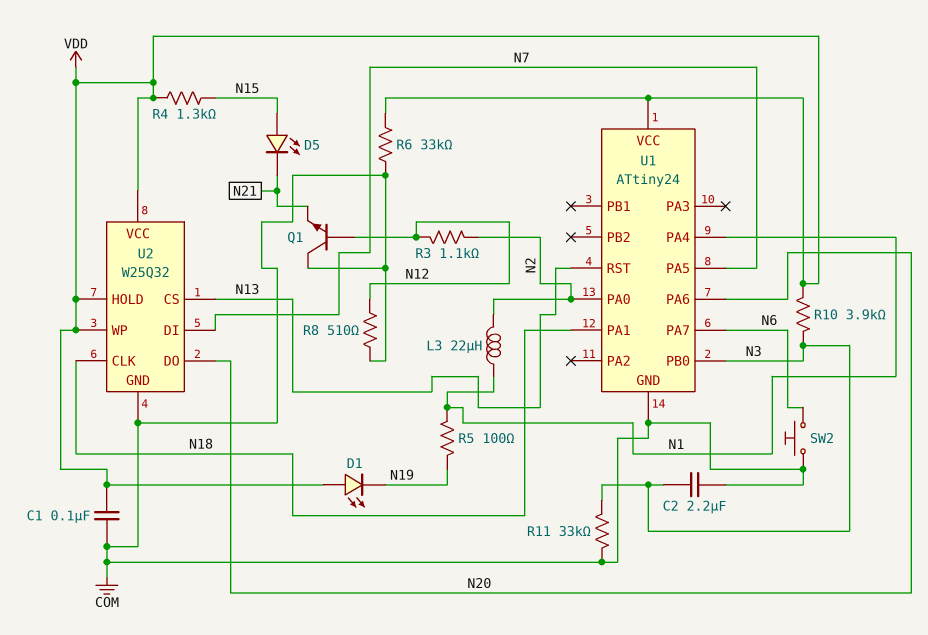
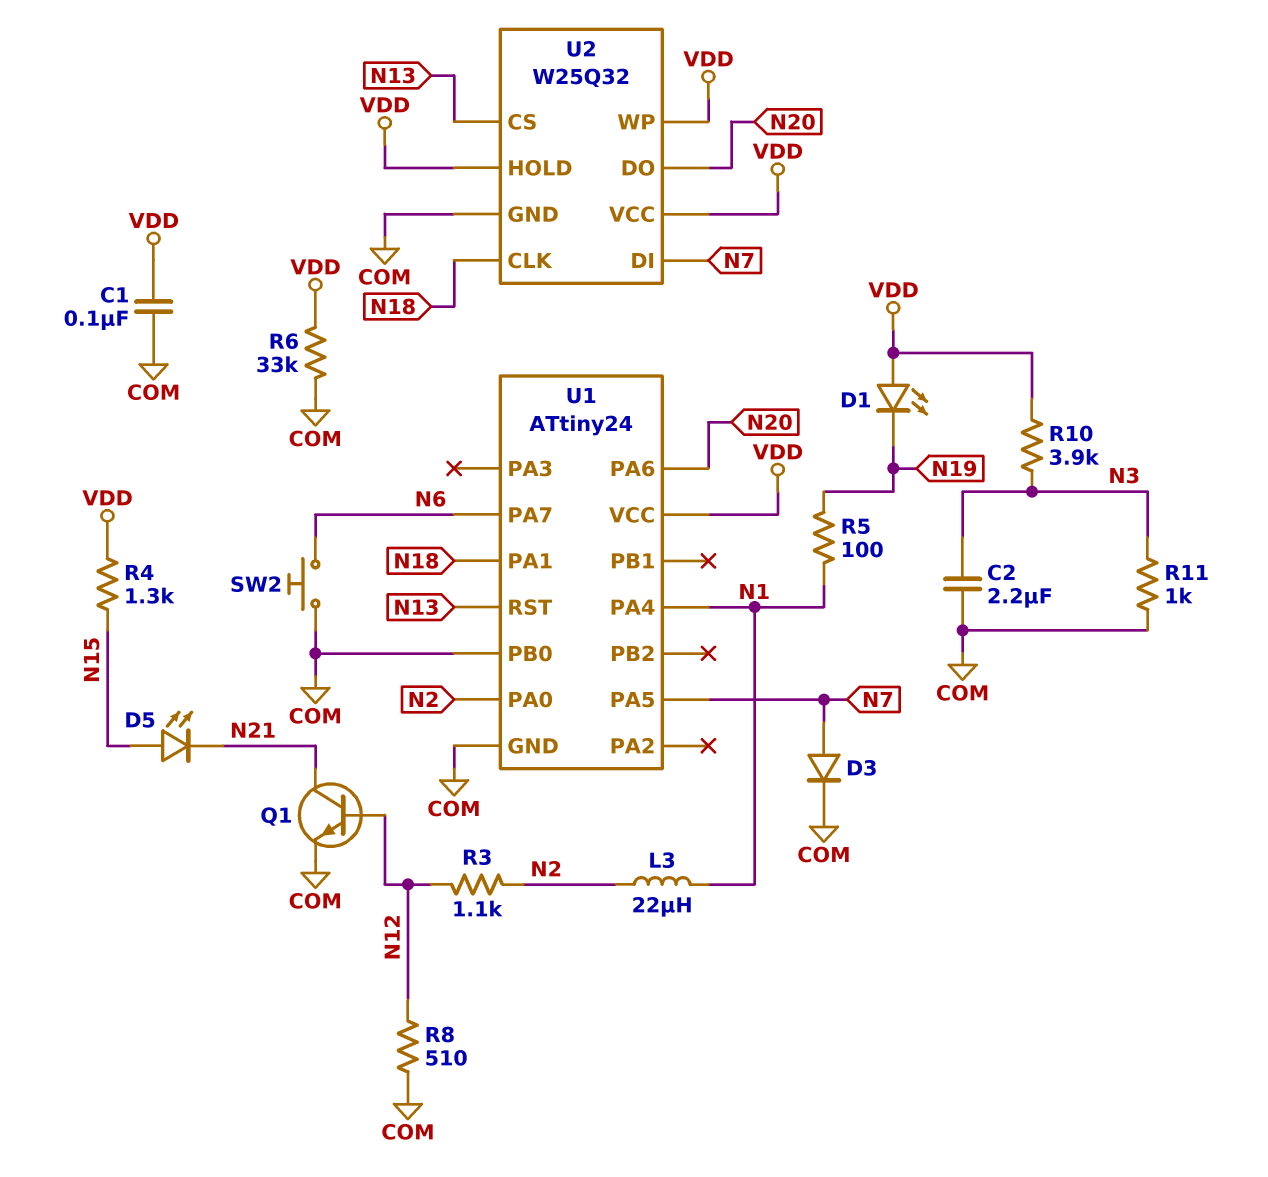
D3: none -> diode (A N7, K COM)
Q1: NPN (B N12, C COM, E N21) -> NPN (B N12, C N21, E COM)
R11: 33k (COM, N3) -> 1k (COM, N3)
U1 pin PB0: N3 -> COM

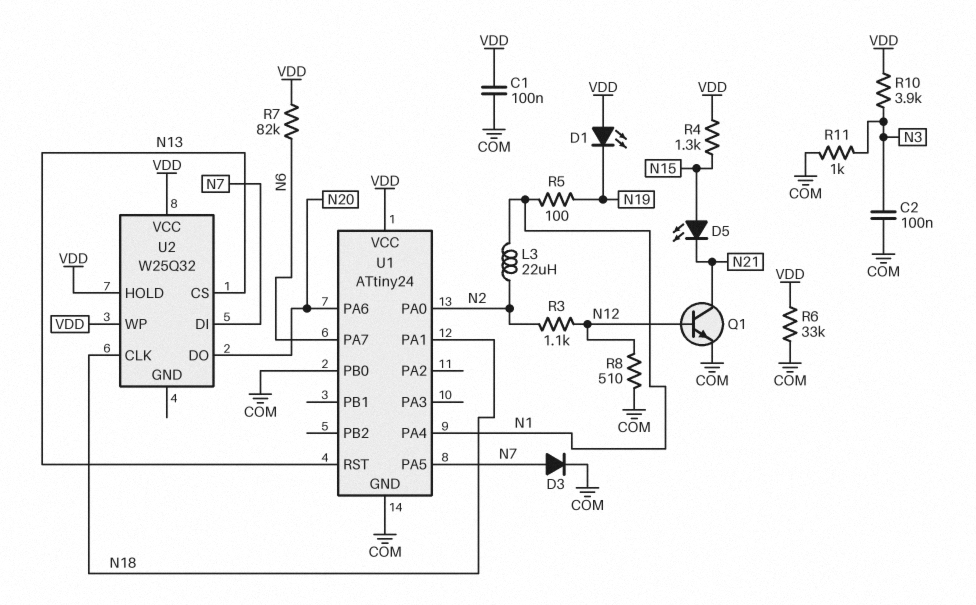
C2: 2.2uF (COM, N3) -> 100nF (COM, N3)
R7: none -> 82k (N6, VDD)
SW2: button (COM, N6) -> none
U2 pin GND: COM -> none

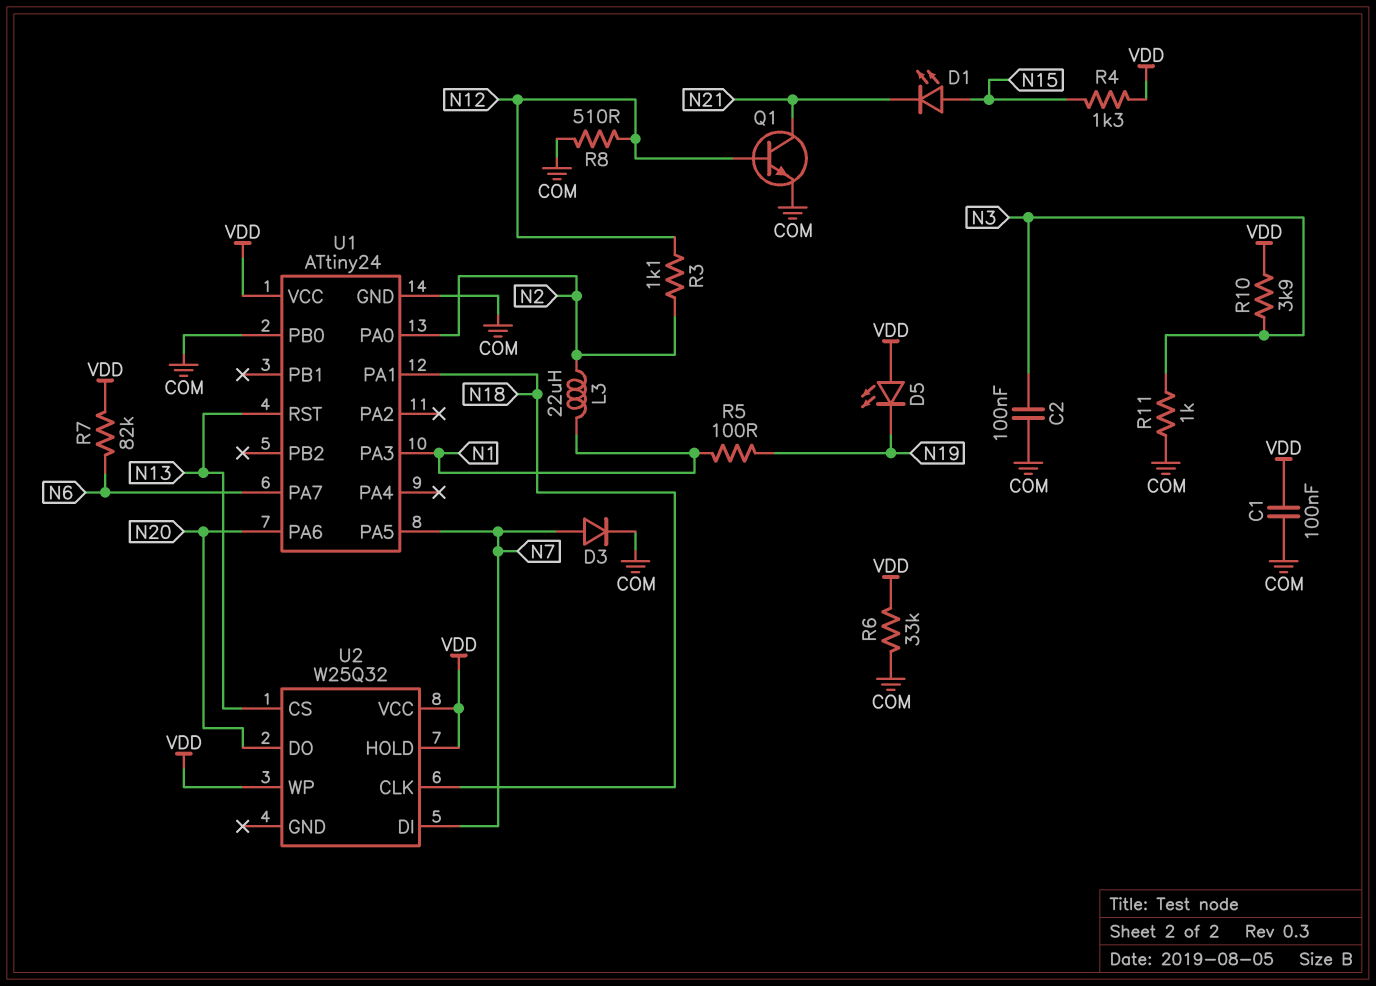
D1: LED (A VDD, K N19) -> LED (A N15, K N21)
D5: LED (A N15, K N21) -> LED (A VDD, K N19)
U1 pin PA3: none -> N1
U1 pin PA4: N1 -> none

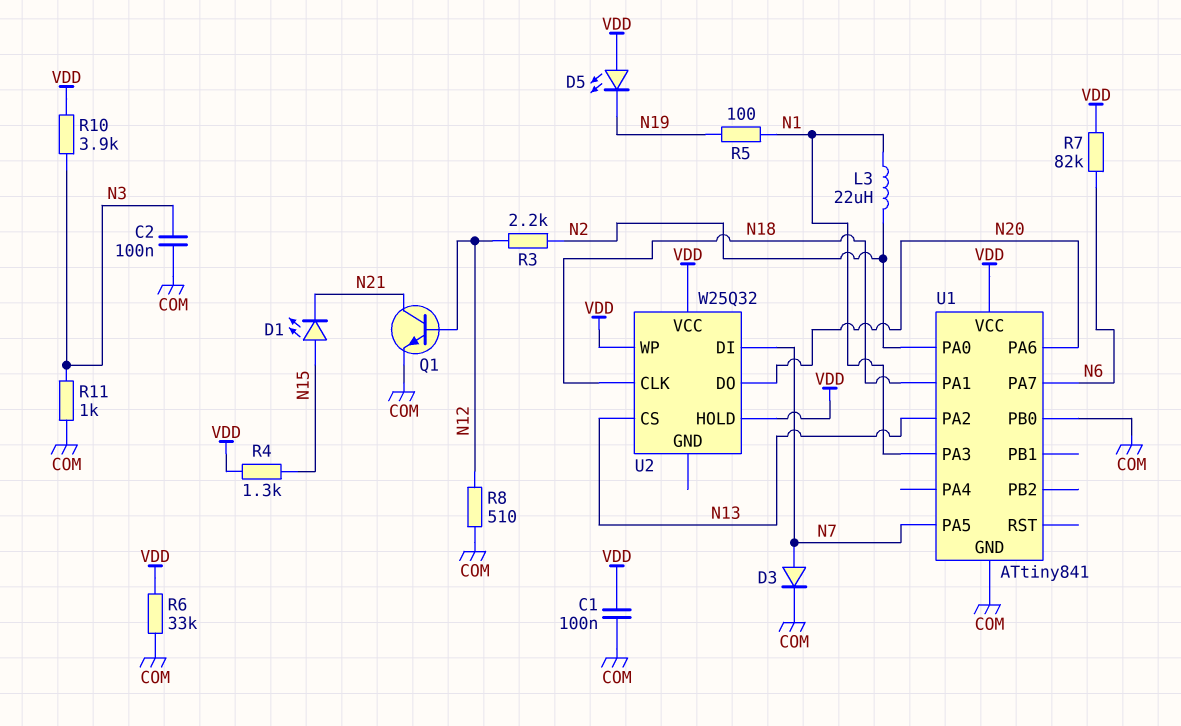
R3: 1.1k (N2, N12) -> 2.2k (N2, N12)
U1: ATtiny24 -> ATtiny841
U1 pin PA2: none -> N13
U1 pin RST: N13 -> none

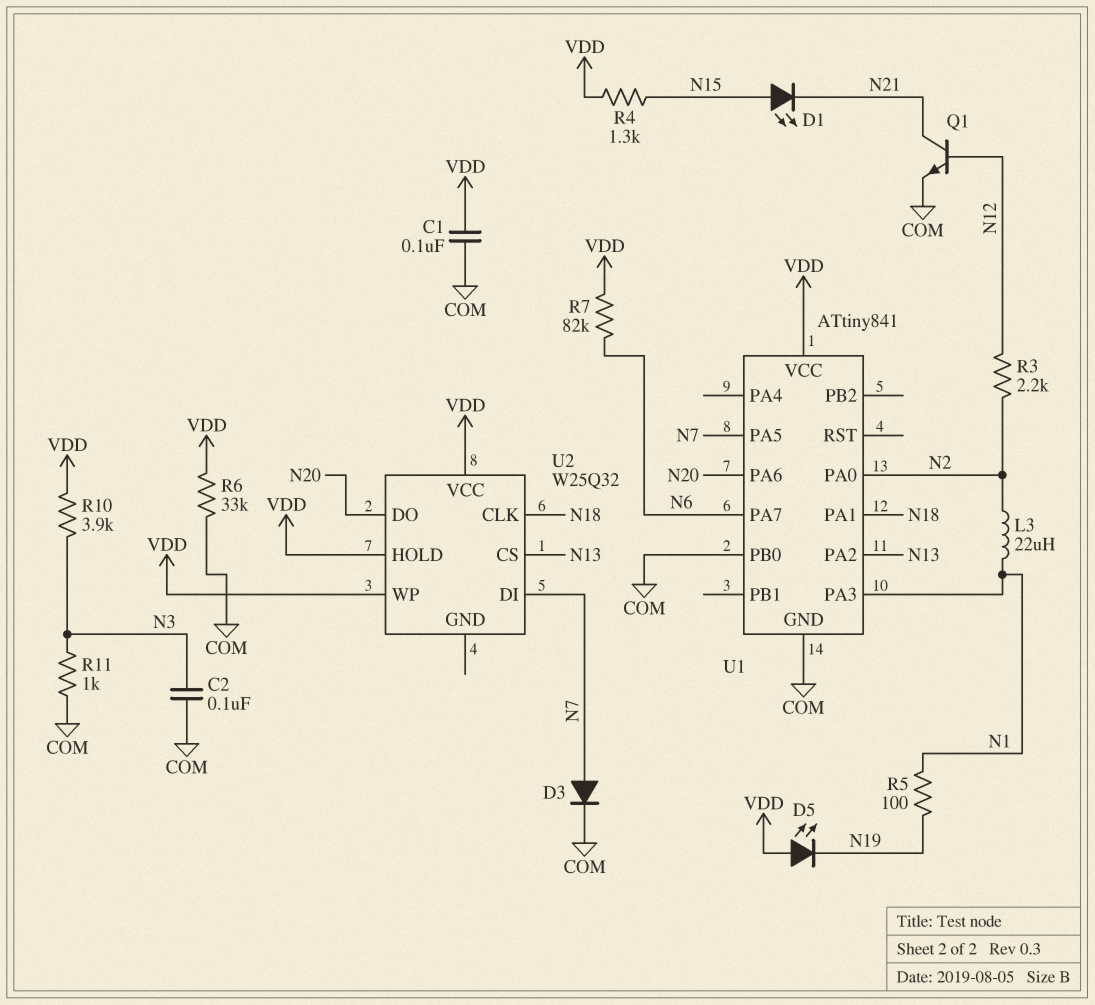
R8: 510 (COM, N12) -> none

